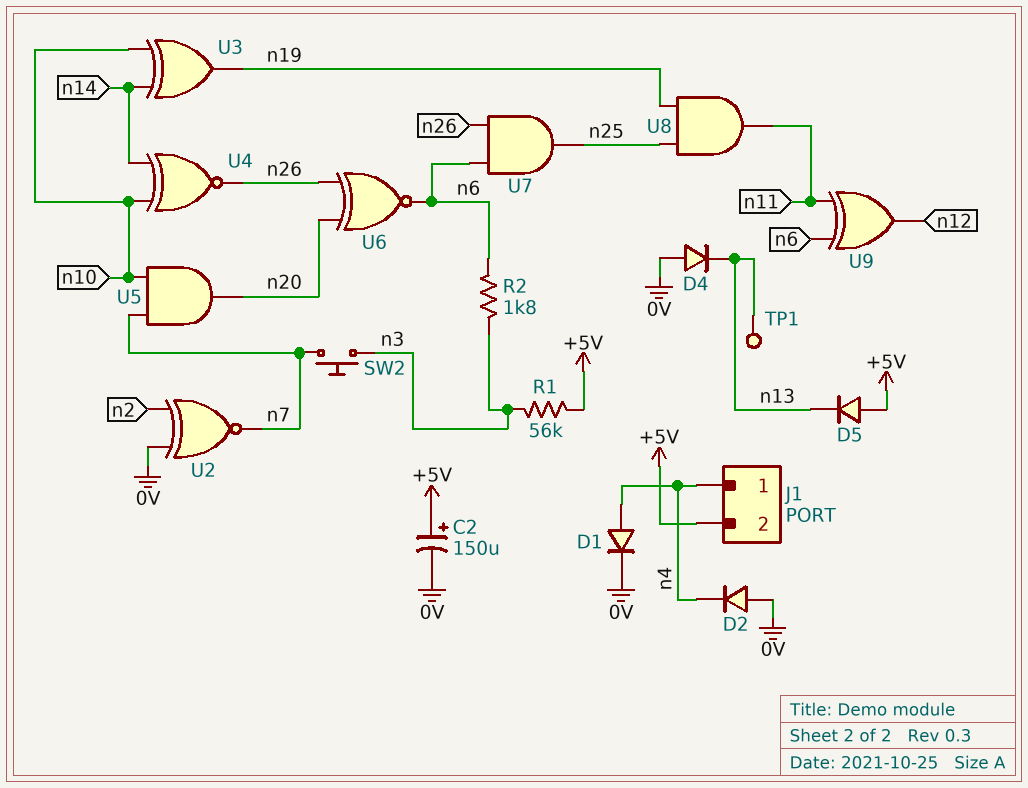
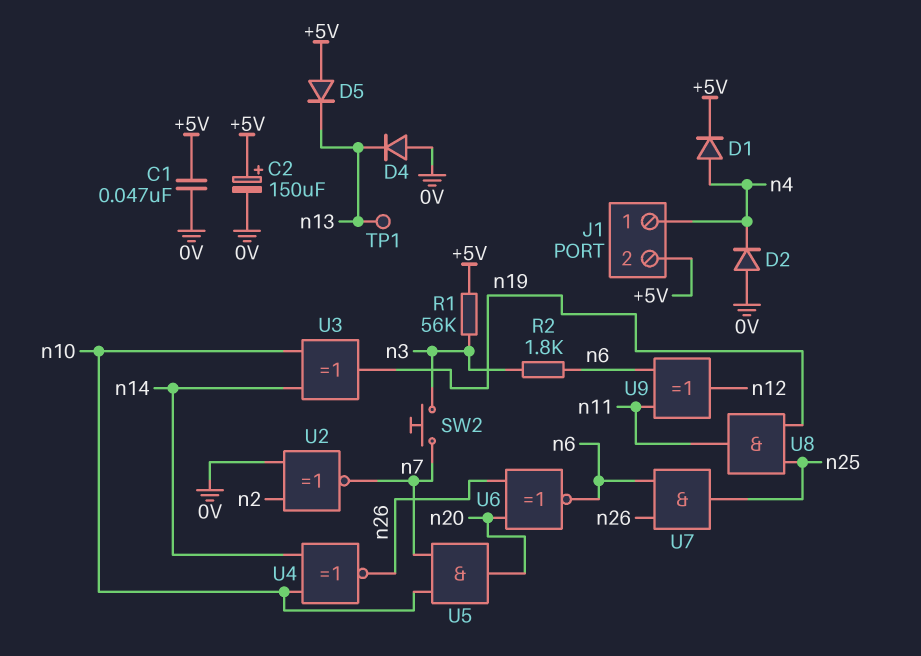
C1: none -> 47nF (+5V, 0V)
D1: diode (A n4, K 0V) -> diode (A n4, K +5V)

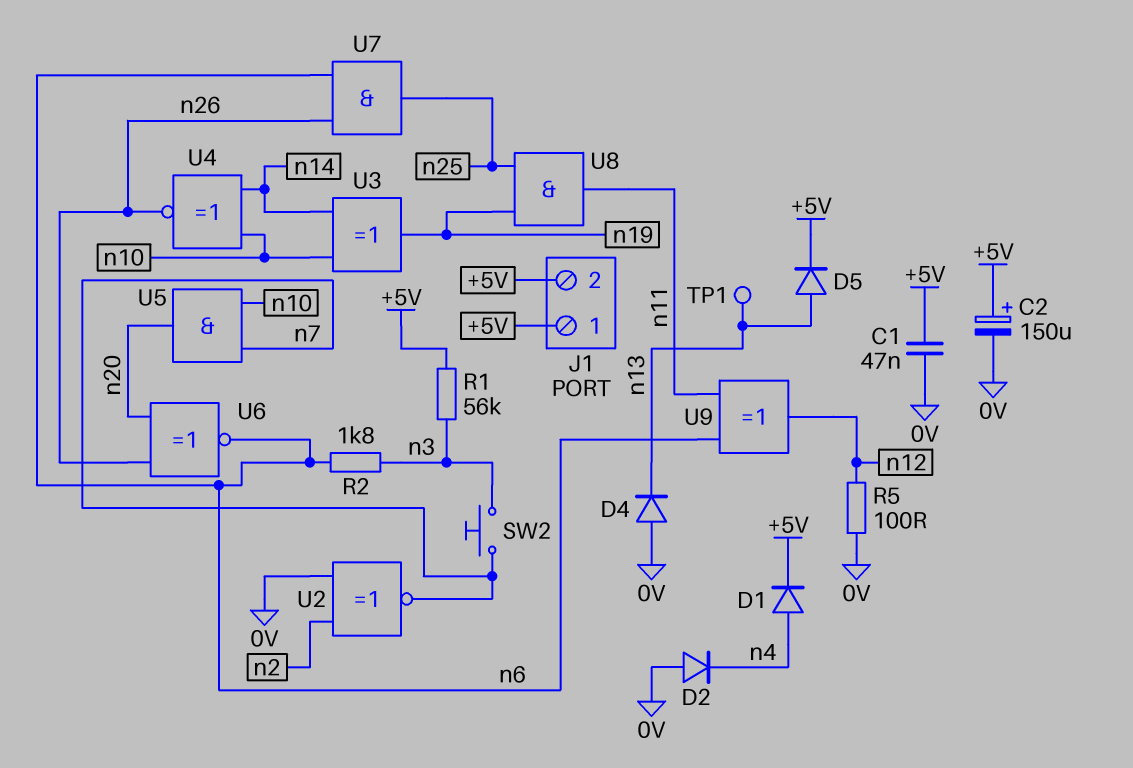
D5: diode (A +5V, K n13) -> diode (A n13, K +5V)
J1 pin 1: n4 -> +5V
R5: none -> 100 (0V, n12)

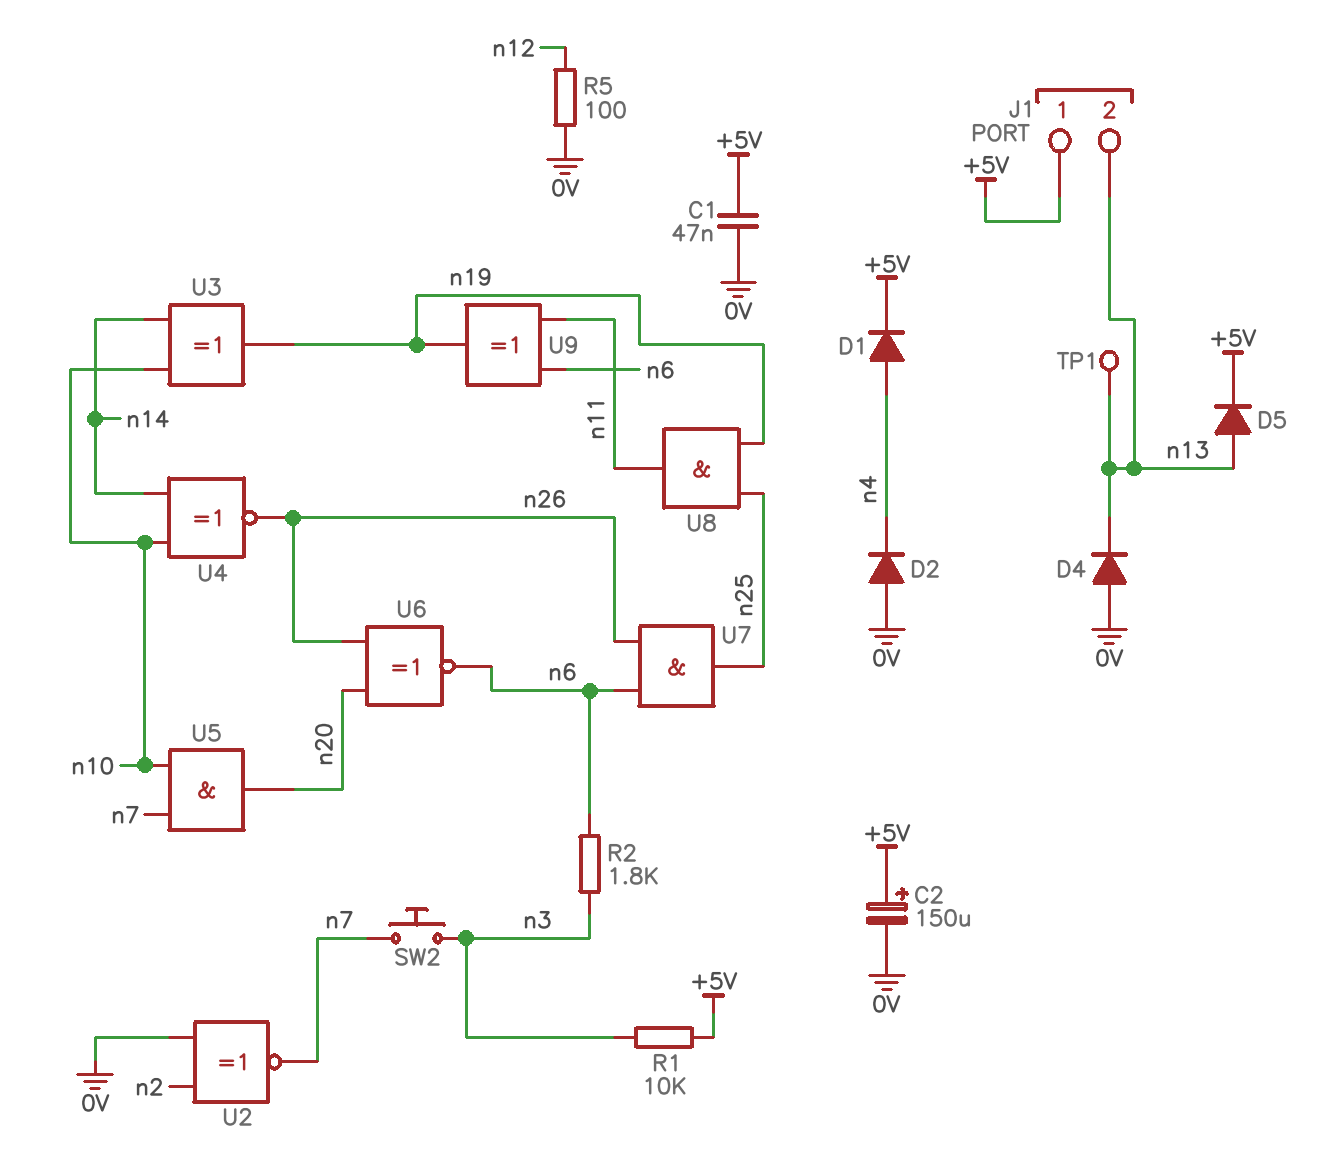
J1 pin 2: +5V -> n13
R1: 56k (+5V, n3) -> 10k (+5V, n3)
U9: XOR (in n6, in n11, out n12) -> XOR (in n6, in n11, out n19)

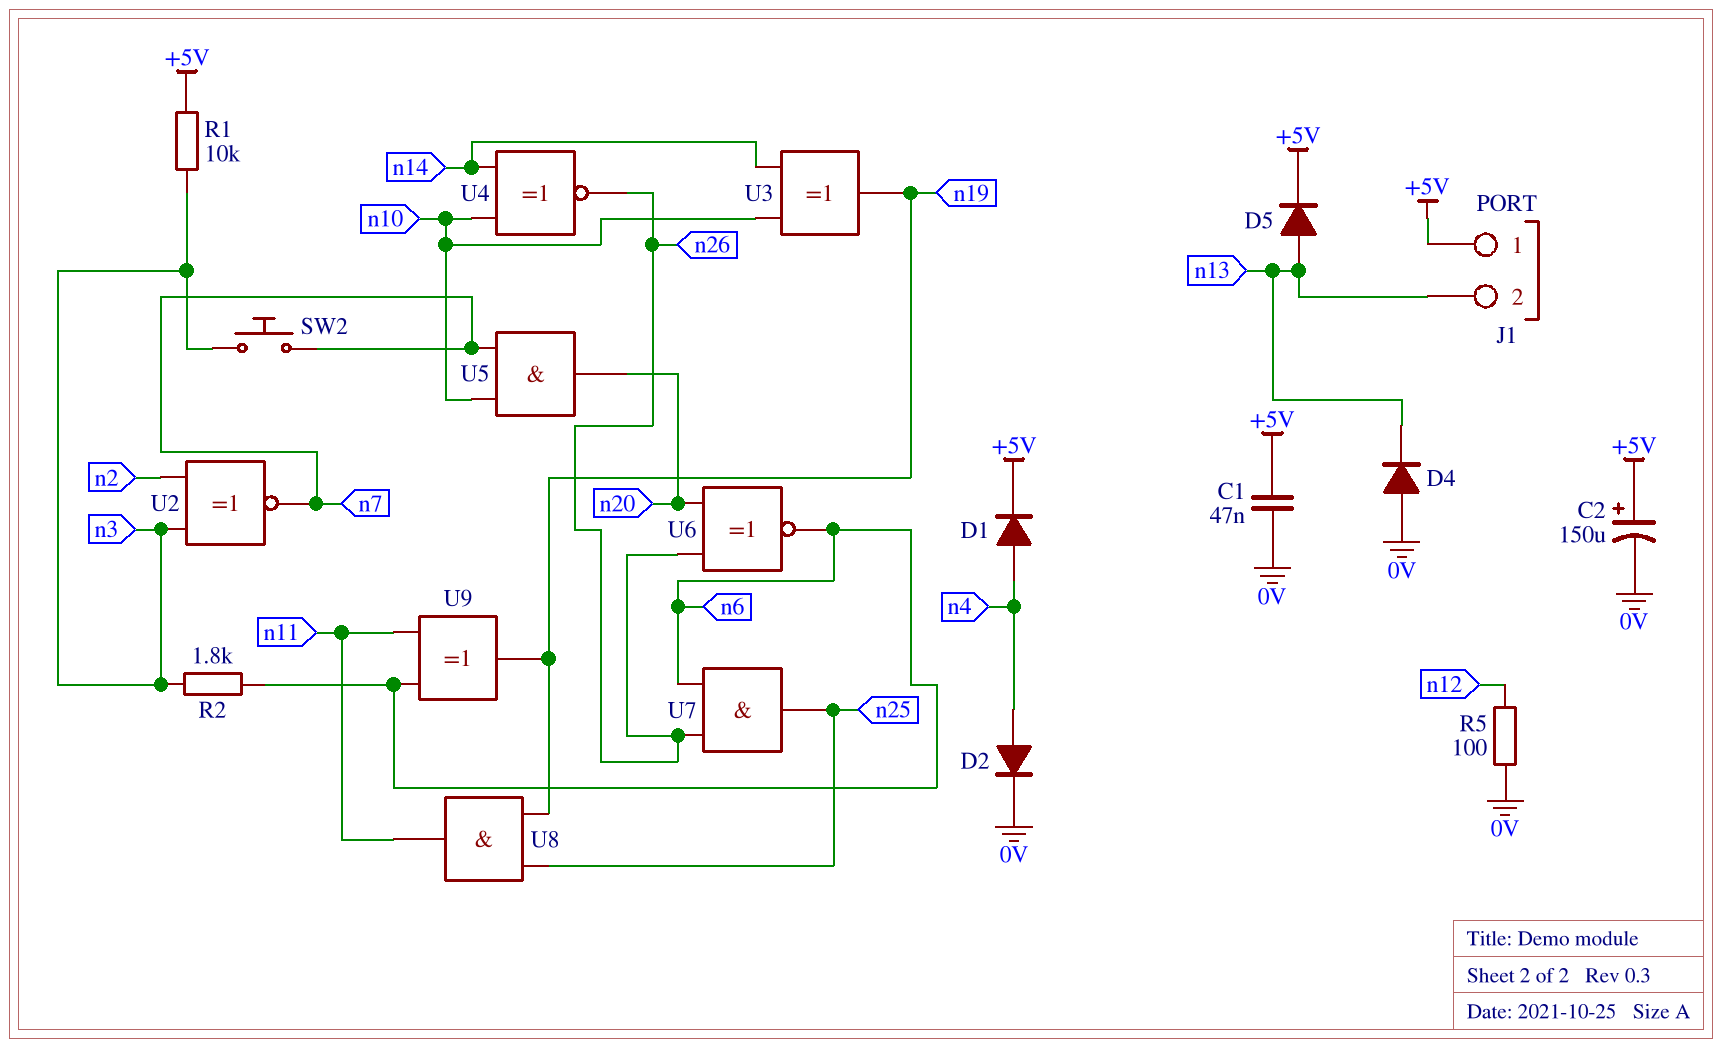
D2: diode (A 0V, K n4) -> diode (A n4, K 0V)
TP1: test point (n13) -> none
U2: XNOR (in 0V, in n2, out n7) -> XNOR (in n2, in n3, out n7)

